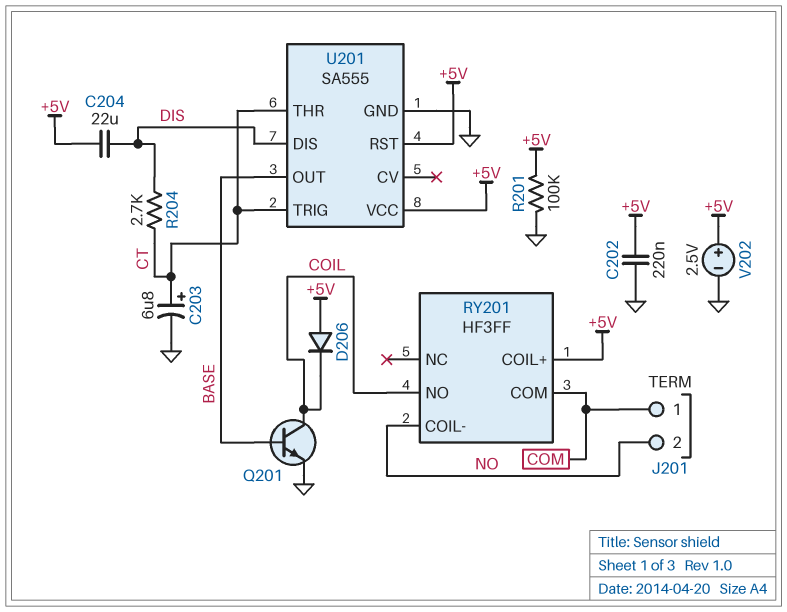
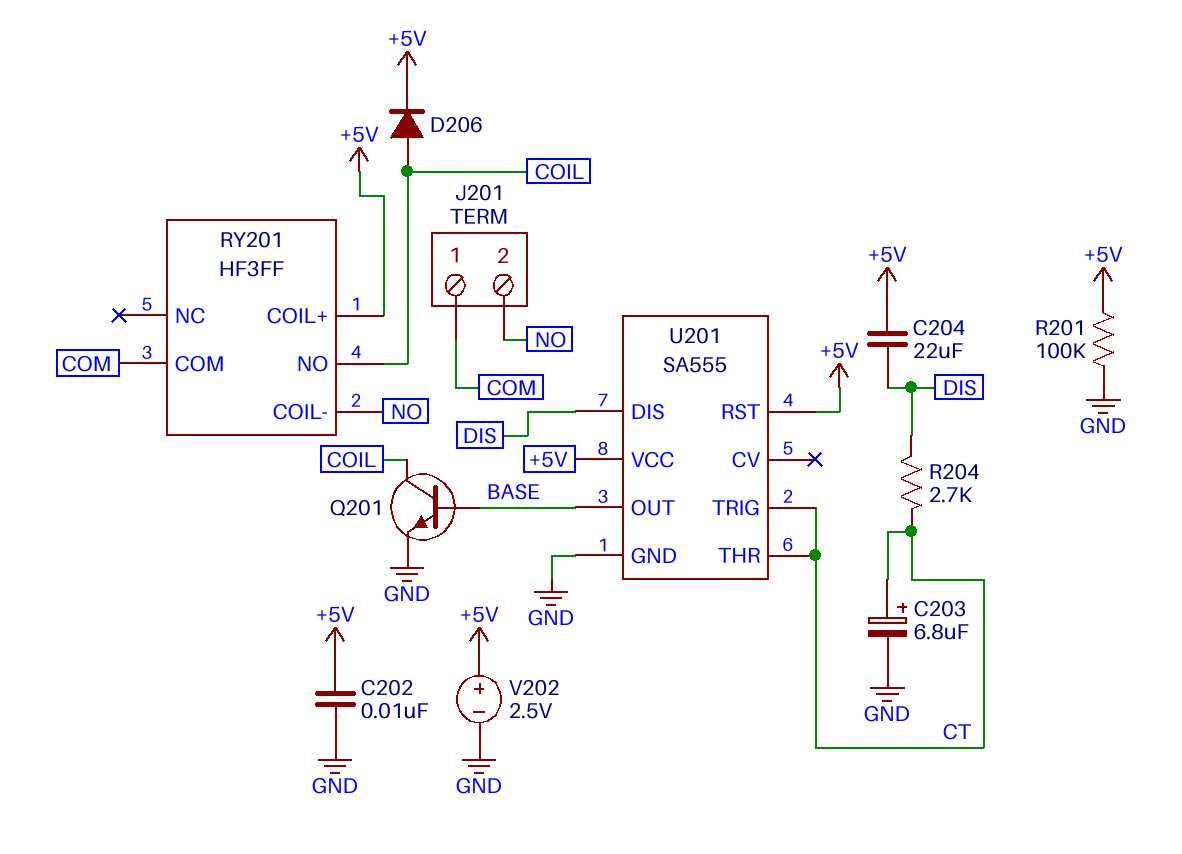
C202: 220nF (+5V, GND) -> 10nF (+5V, GND)
D206: diode (A +5V, K COIL) -> diode (A COIL, K +5V)

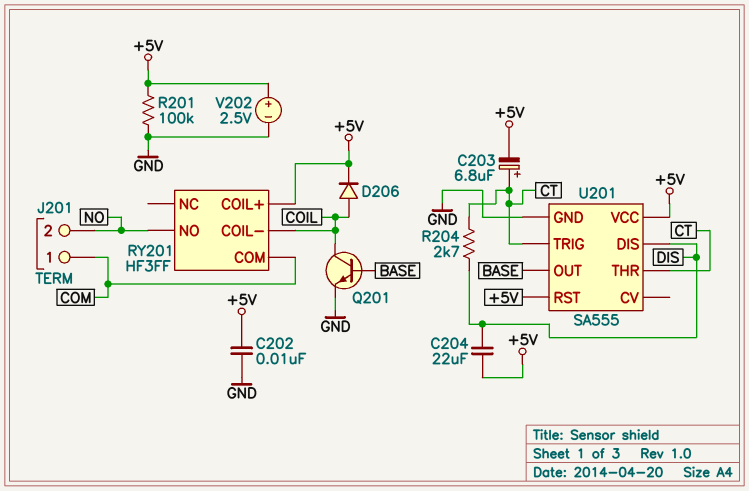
C203: 6.8uF (plus CT, minus GND) -> 6.8uF (plus CT, minus +5V)
RY201 pin COIL-: NO -> COIL
RY201 pin NO: COIL -> NO

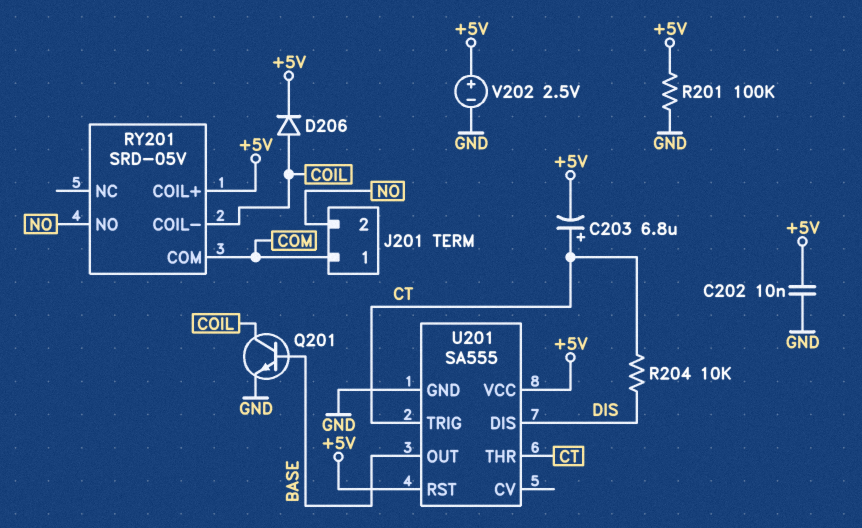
C204: 22uF (+5V, DIS) -> none
R204: 2.7k (CT, DIS) -> 10k (CT, DIS)
RY201: HF3FF -> SRD-05V

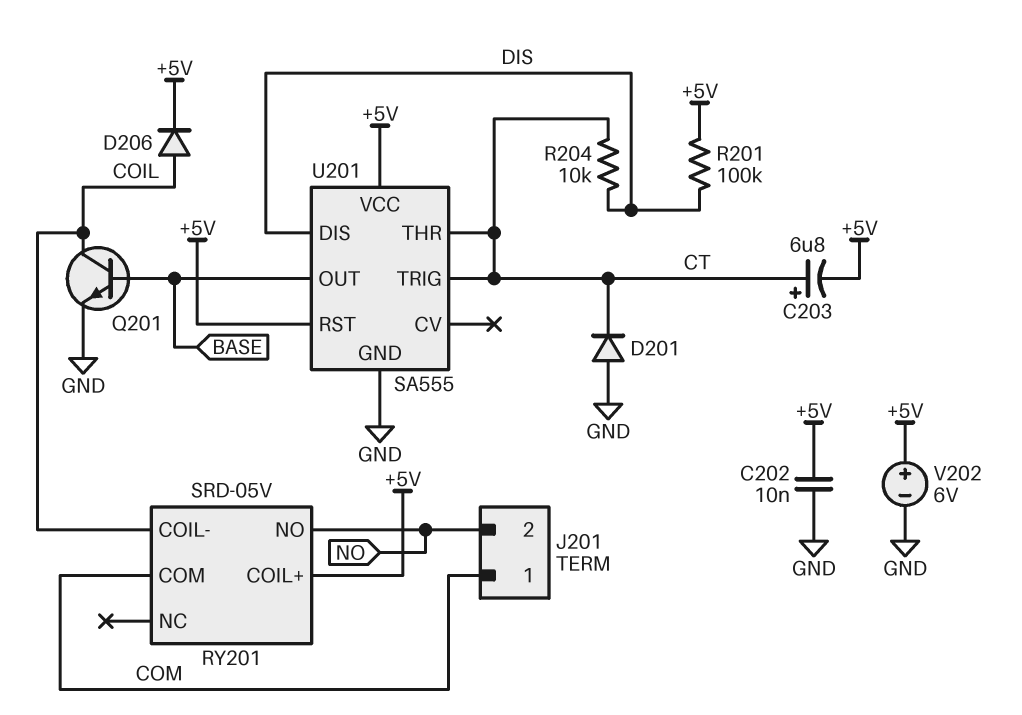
D201: none -> diode (A GND, K CT)
R201: 100k (+5V, GND) -> 100k (+5V, DIS)
V202: 2.5V (plus +5V, minus GND) -> 6V (plus +5V, minus GND)

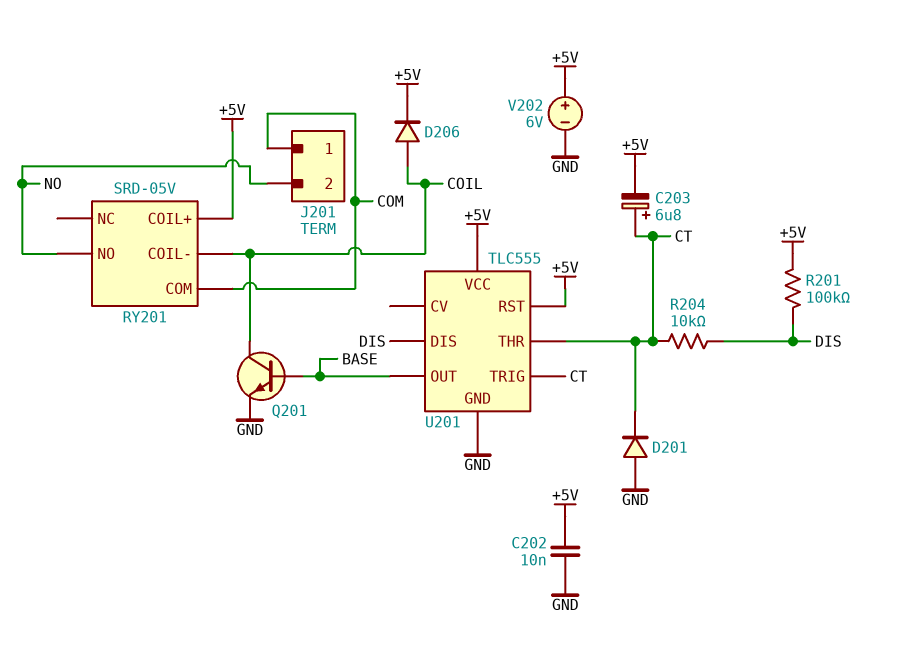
U201: SA555 -> TLC555

